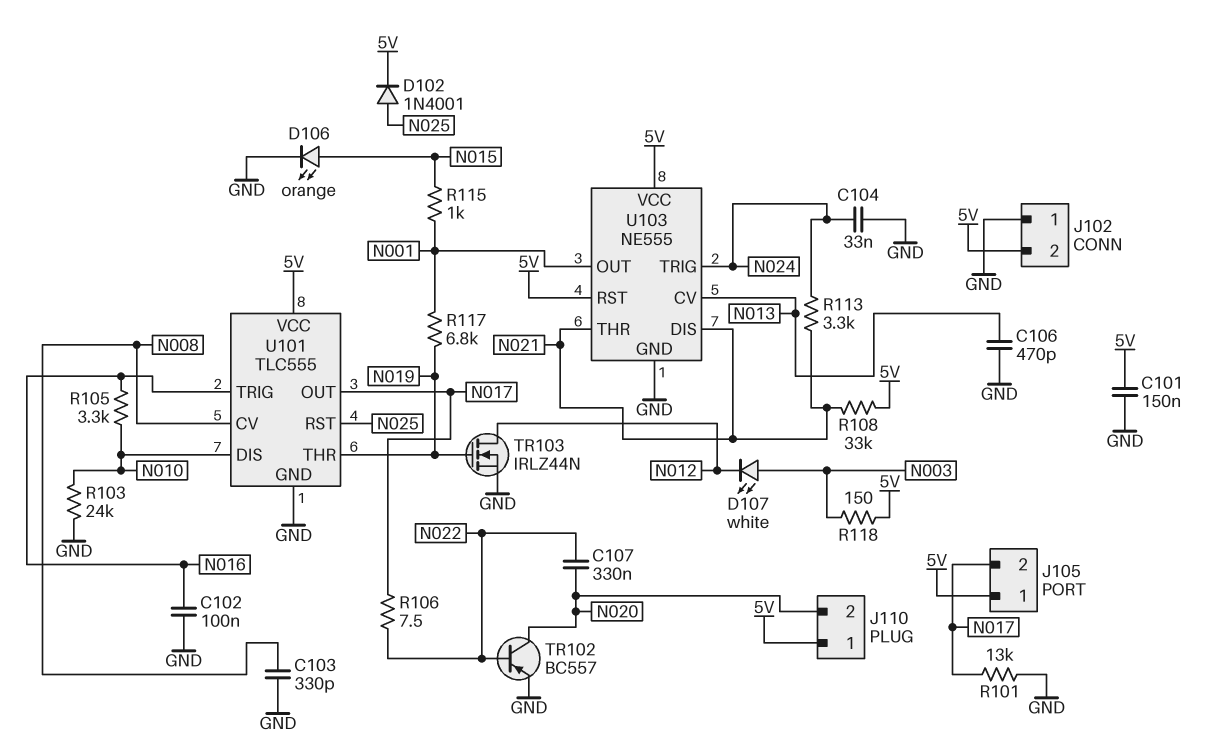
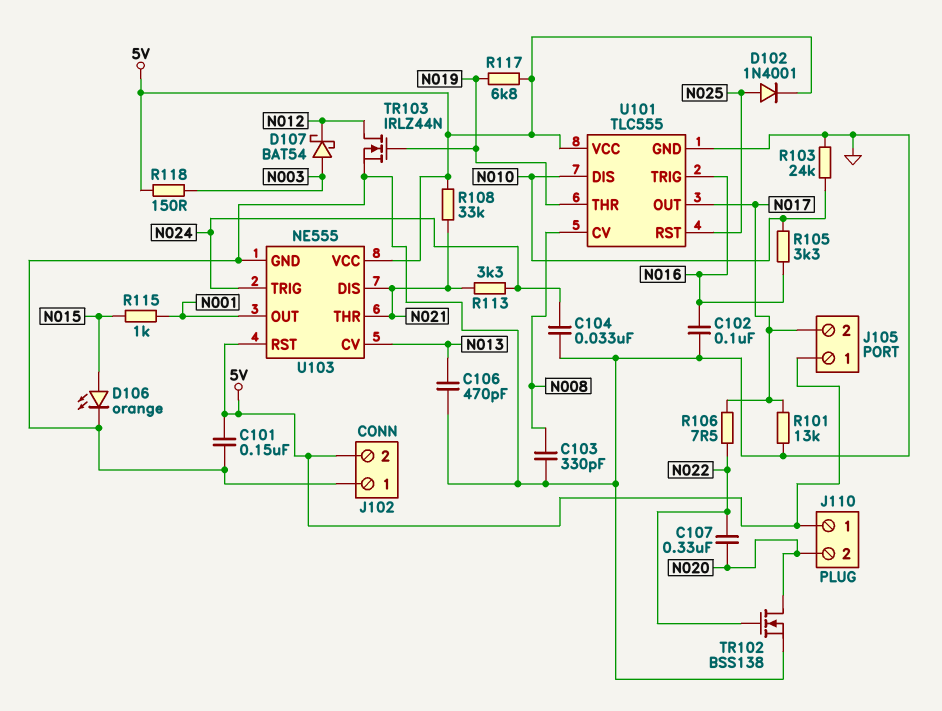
D107: LED white (A N003, K N012) -> schottky BAT54 (A N003, K N012)
R117: 6.8k (N001, N019) -> 6.8k (5V, N019)
TR102: PNP BC557 (B N022, C N020, E GND) -> NMOS BSS138 (G N022, D N020, S GND)

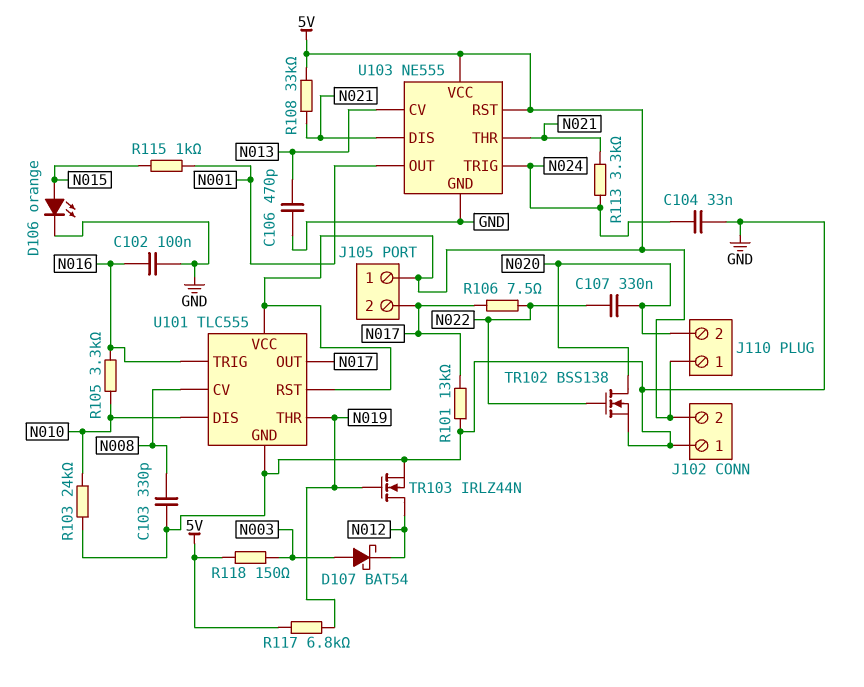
C101: 150nF (5V, GND) -> none
D102: diode 1N4001 (A N025, K 5V) -> none
U101 pin RST: N025 -> 5V

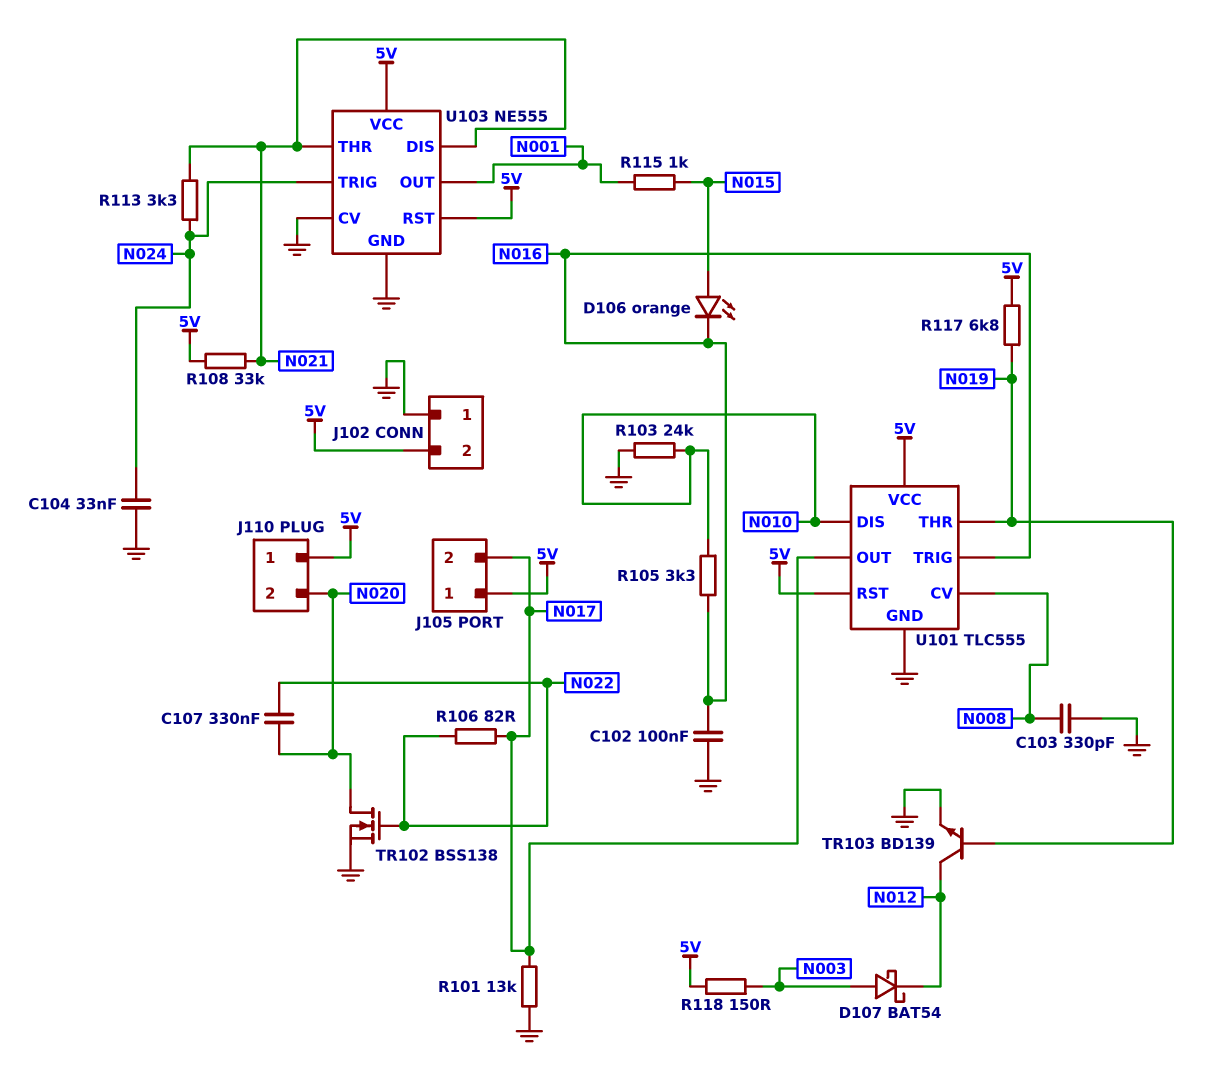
C106: 470pF (GND, N013) -> none
D106: LED orange (A N015, K GND) -> LED orange (A N015, K N016)
R106: 7.5 (N017, N022) -> 82 (N017, N022)
TR103: NMOS IRLZ44N (G N019, D N012, S GND) -> NPN BD139 (B N019, C N012, E GND)
U103 pin CV: N013 -> GND

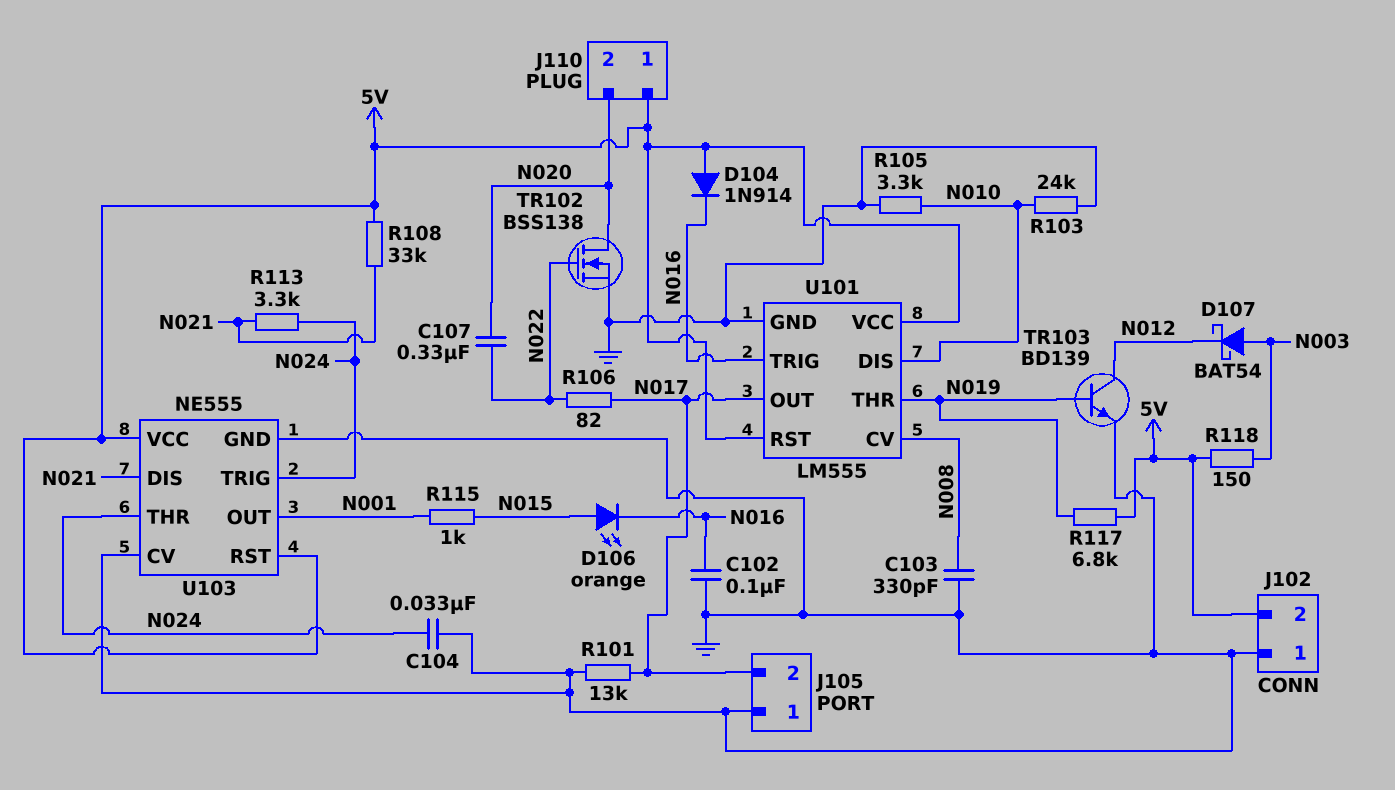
D104: none -> diode 1N914 (A 5V, K N016)
J105 pin 1: 5V -> GND
R105: 3.3k (N010, N016) -> 3.3k (GND, N010)
U101: TLC555 -> LM555
U103 pin THR: N021 -> N024

